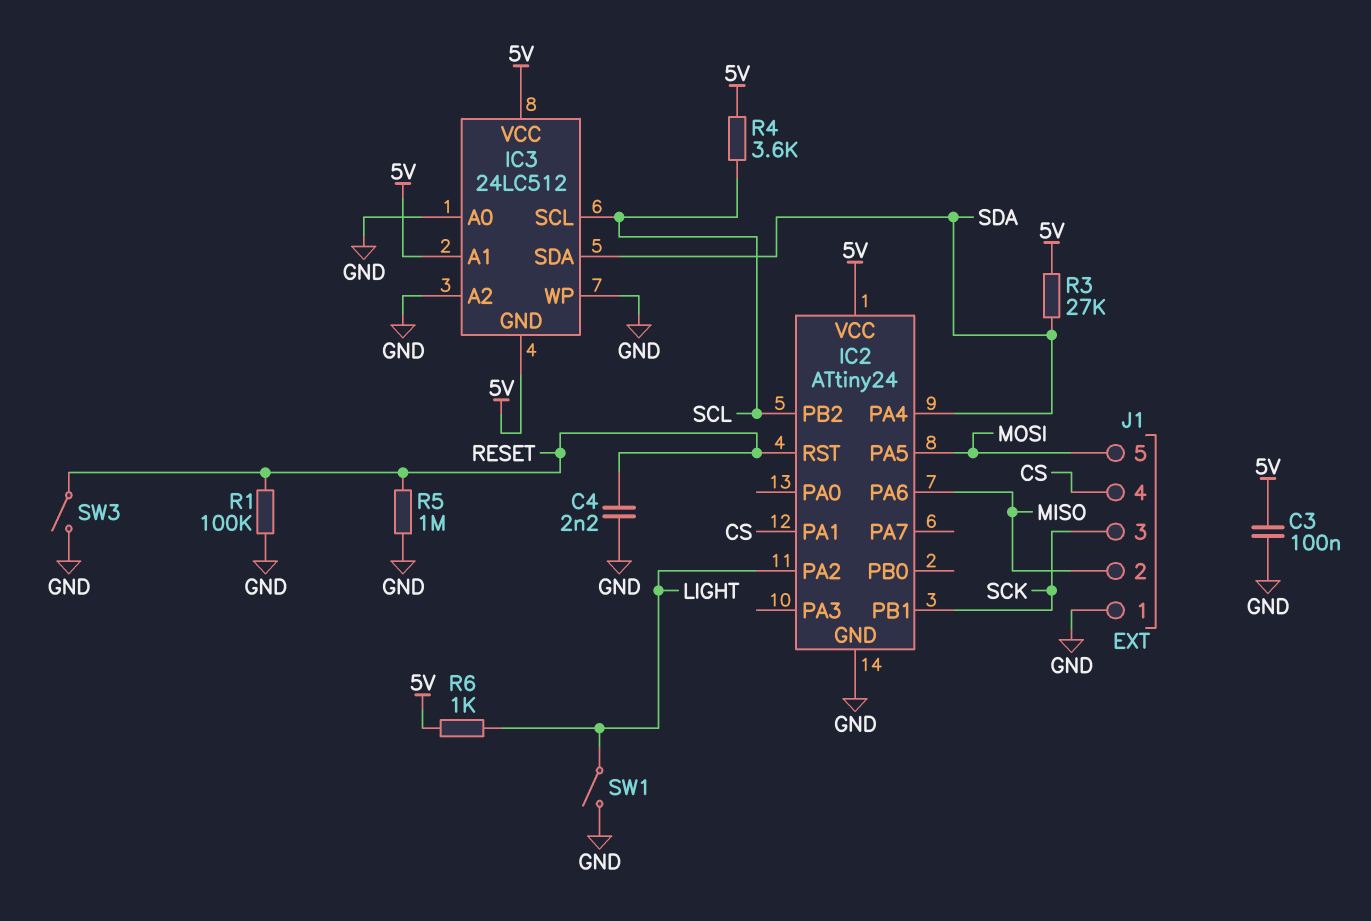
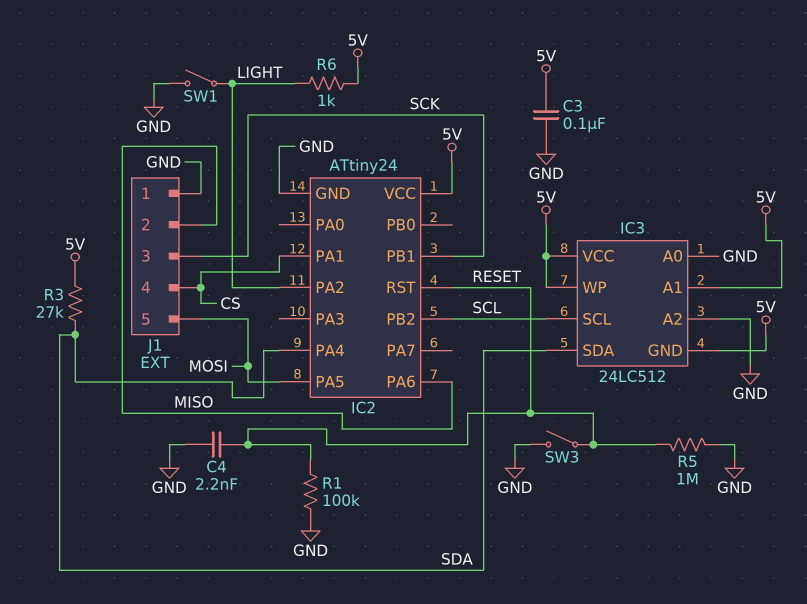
IC3 pin WP: GND -> 5V
R4: 3.6k (5V, SCL) -> none

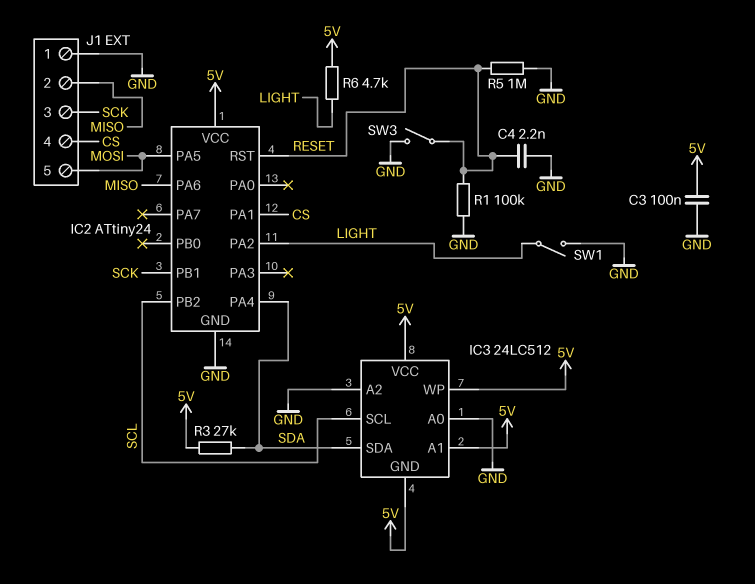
R6: 1k (5V, LIGHT) -> 4.7k (5V, LIGHT)

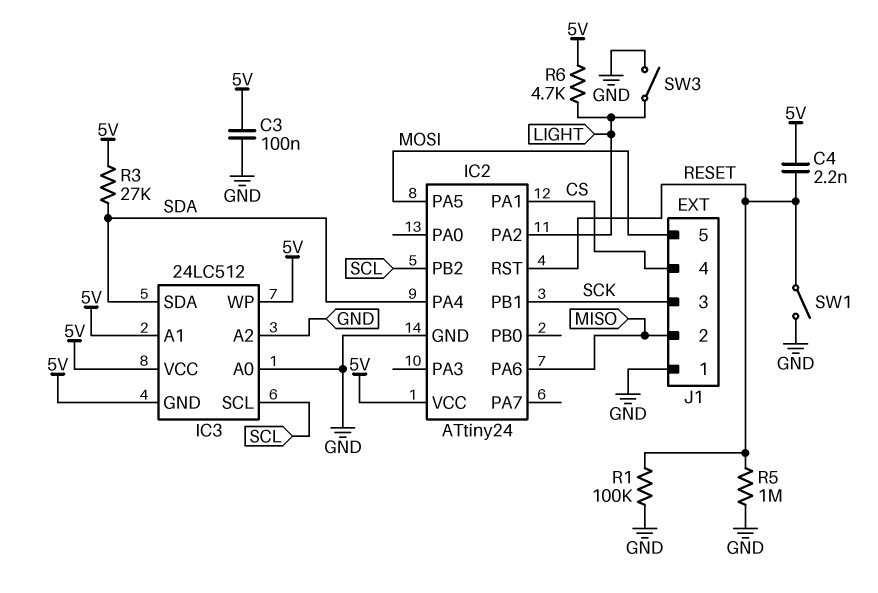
C4: 2.2nF (GND, RESET) -> 2.2nF (5V, RESET)
SW1: switch (GND, LIGHT) -> switch (GND, RESET)
SW3: switch (GND, RESET) -> switch (GND, LIGHT)

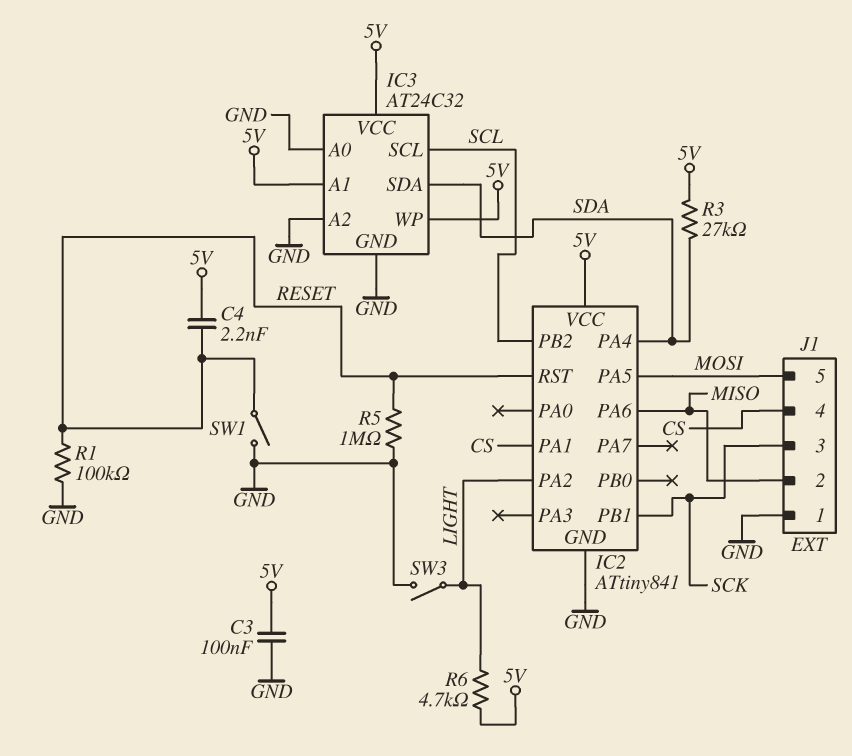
IC2: ATtiny24 -> ATtiny841
IC3: 24LC512 -> AT24C32
IC3 pin GND: 5V -> GND

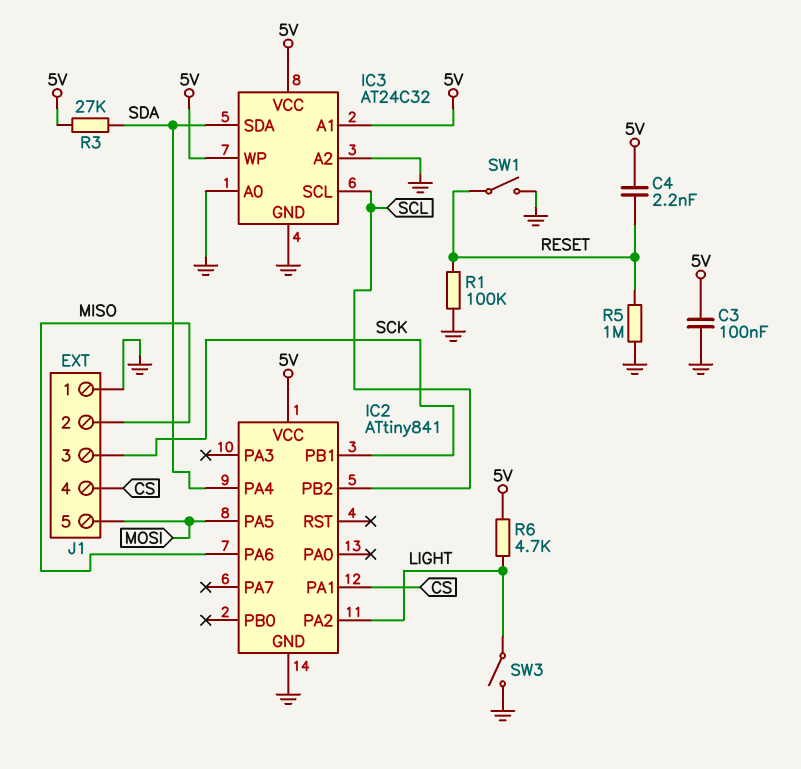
IC2 pin RST: RESET -> none

